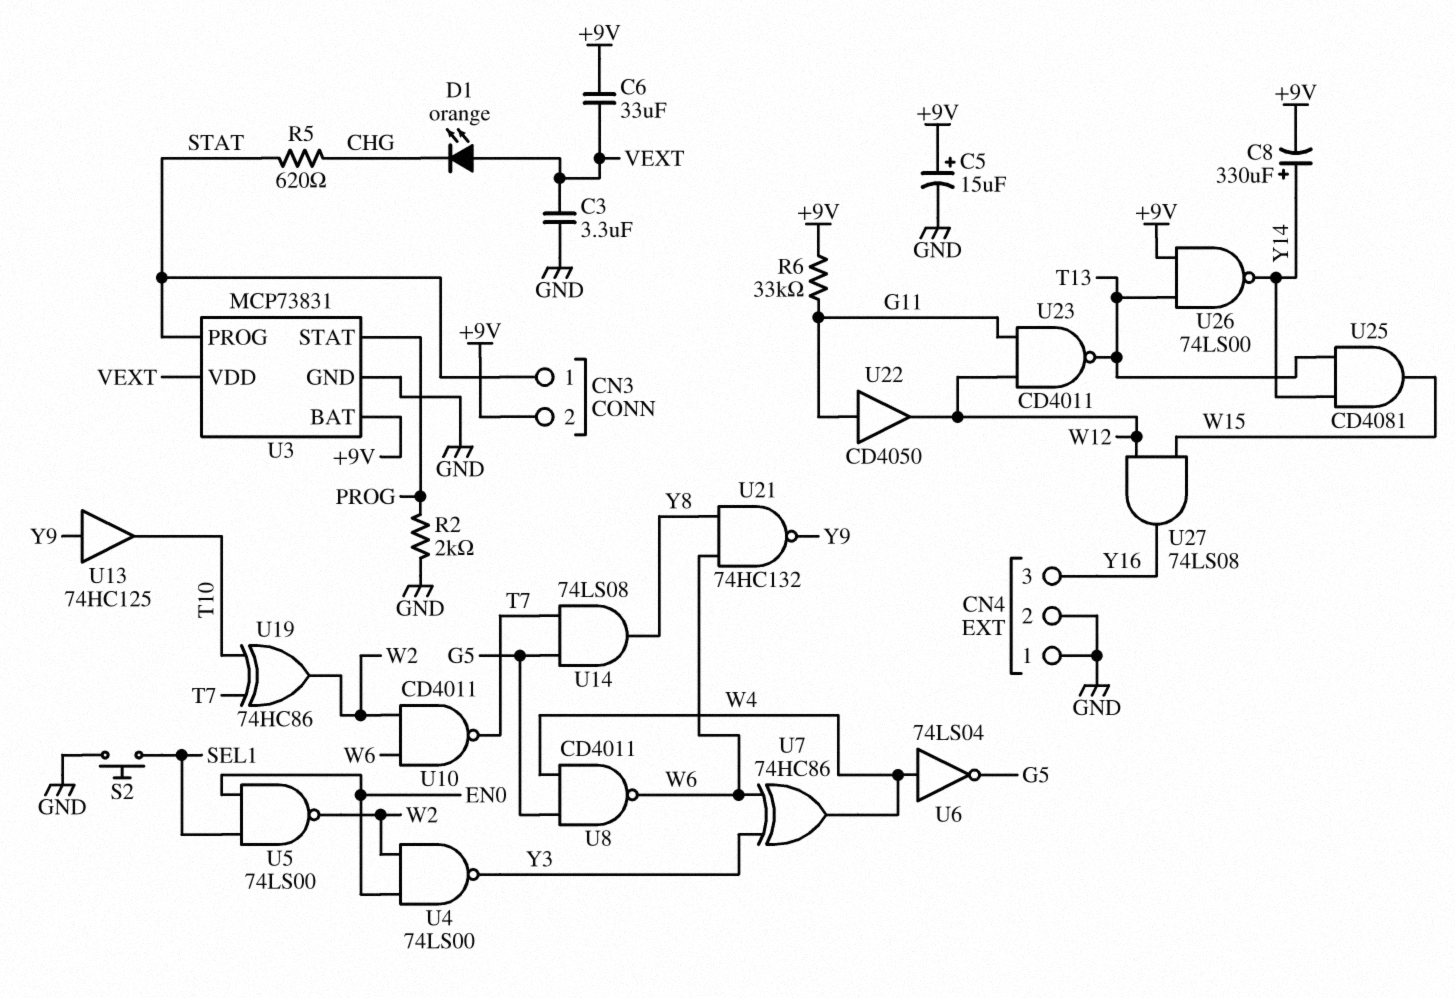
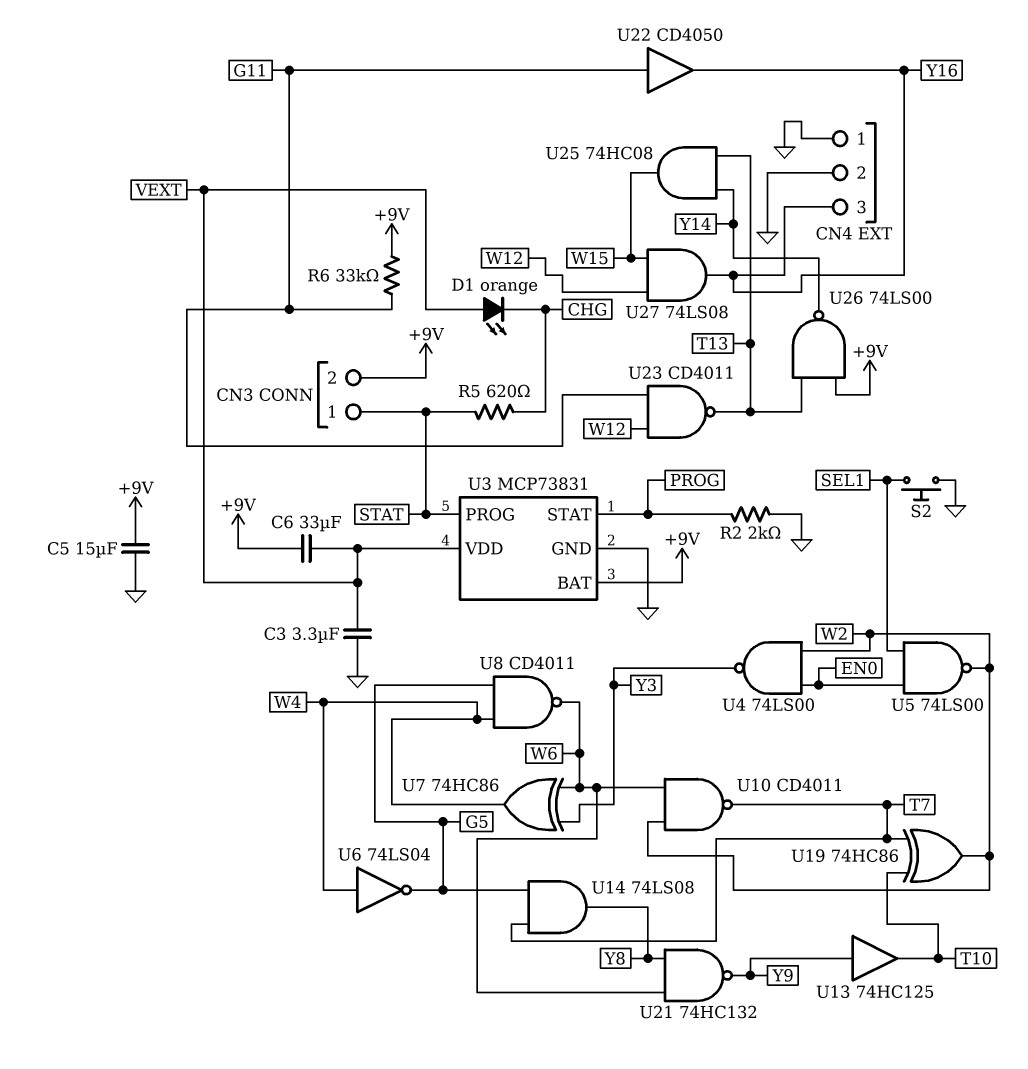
C5: 15uF (plus +9V, minus GND) -> 15uF (+9V, GND)
C8: 330uF (plus Y14, minus +9V) -> none
U22: buffer CD4050 (in G11, out W12) -> buffer CD4050 (in G11, out Y16)
U25: AND CD4081 (in T13, in Y14, out W15) -> AND 74HC08 (in T13, in Y14, out W15)

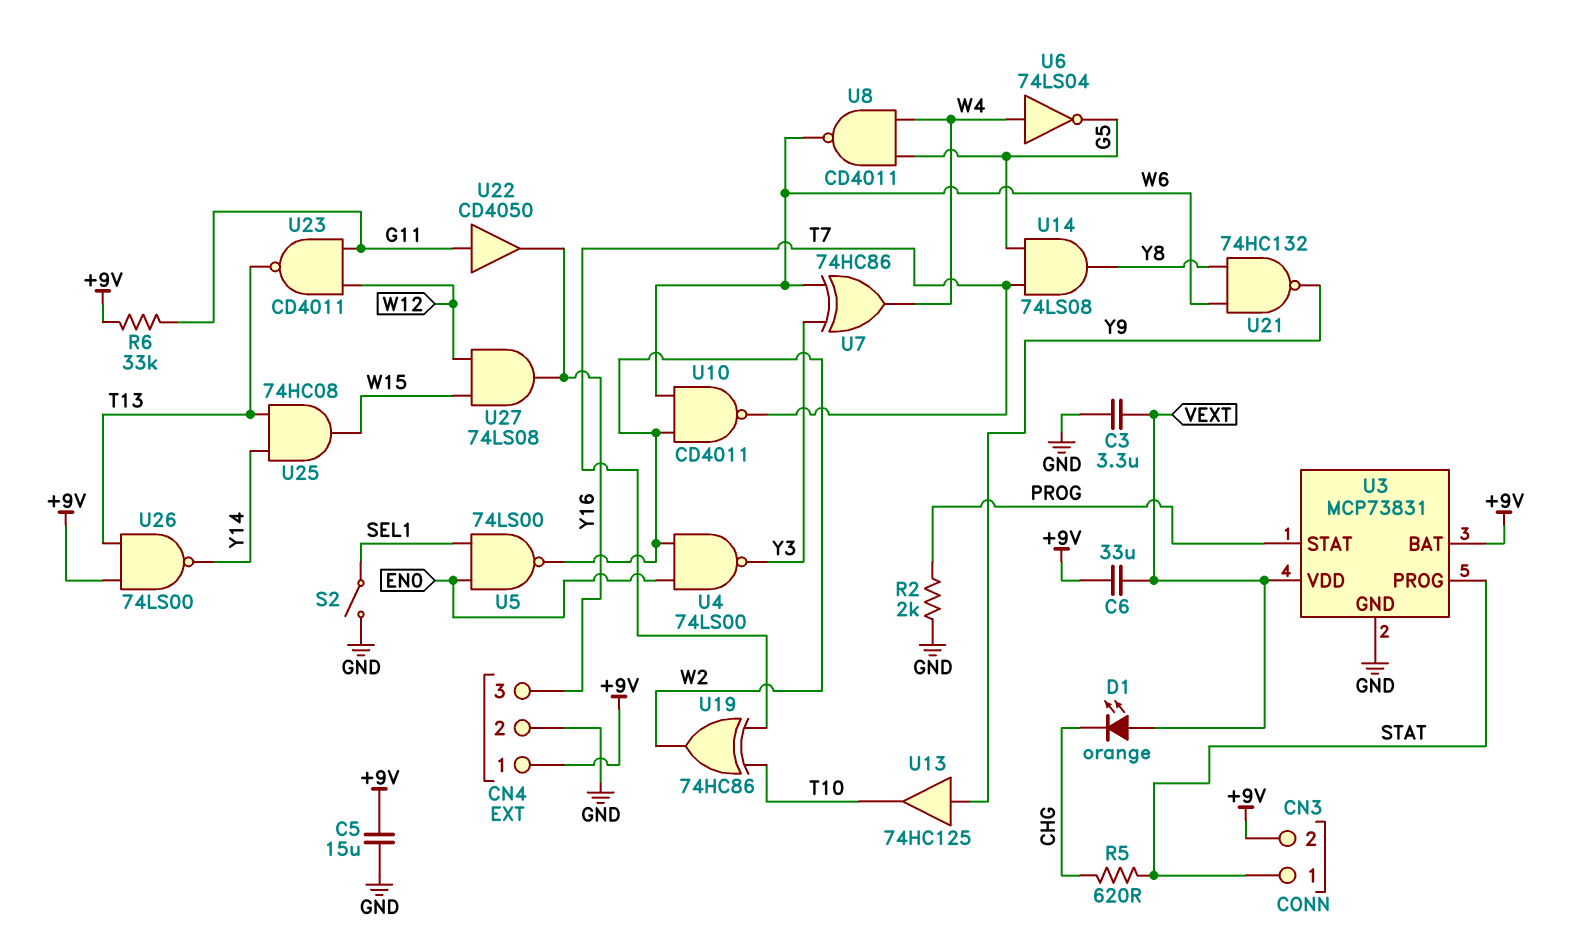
CN4 pin 1: GND -> +9V
S2: button (GND, SEL1) -> switch (GND, SEL1)

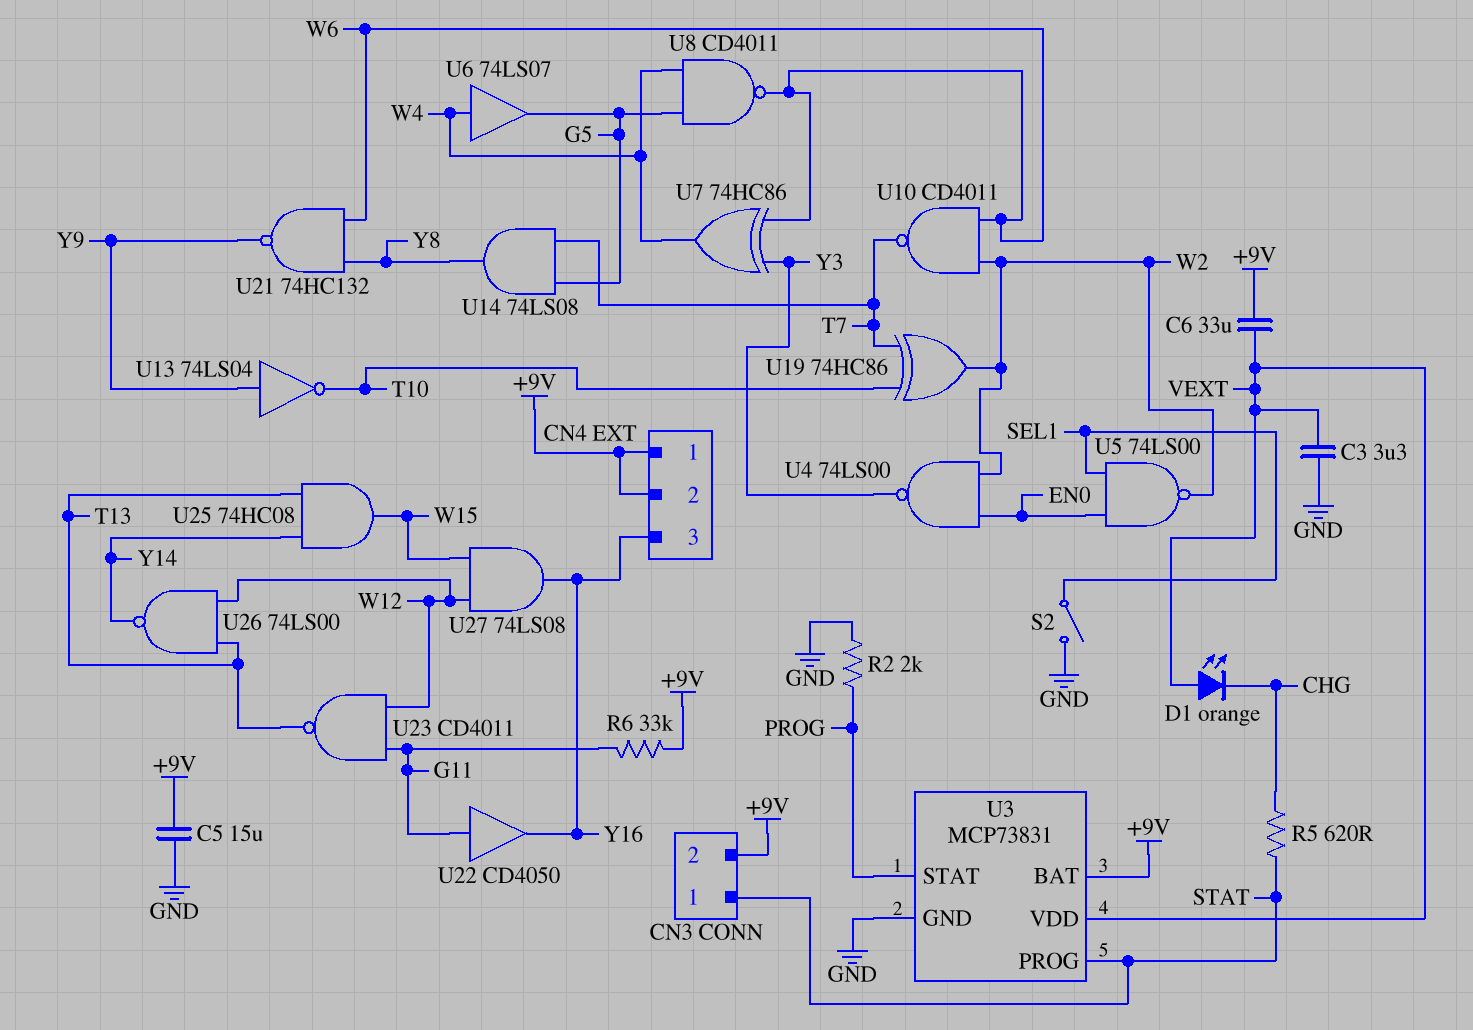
CN4 pin 2: GND -> +9V
U6: NOT 74LS04 (in W4, out G5) -> buffer 74LS07 (in W4, out G5)
U13: buffer 74HC125 (in Y9, out T10) -> NOT 74LS04 (in Y9, out T10)
U26: NAND 74LS00 (in +9V, in T13, out Y14) -> NAND 74LS00 (in T13, in W12, out Y14)

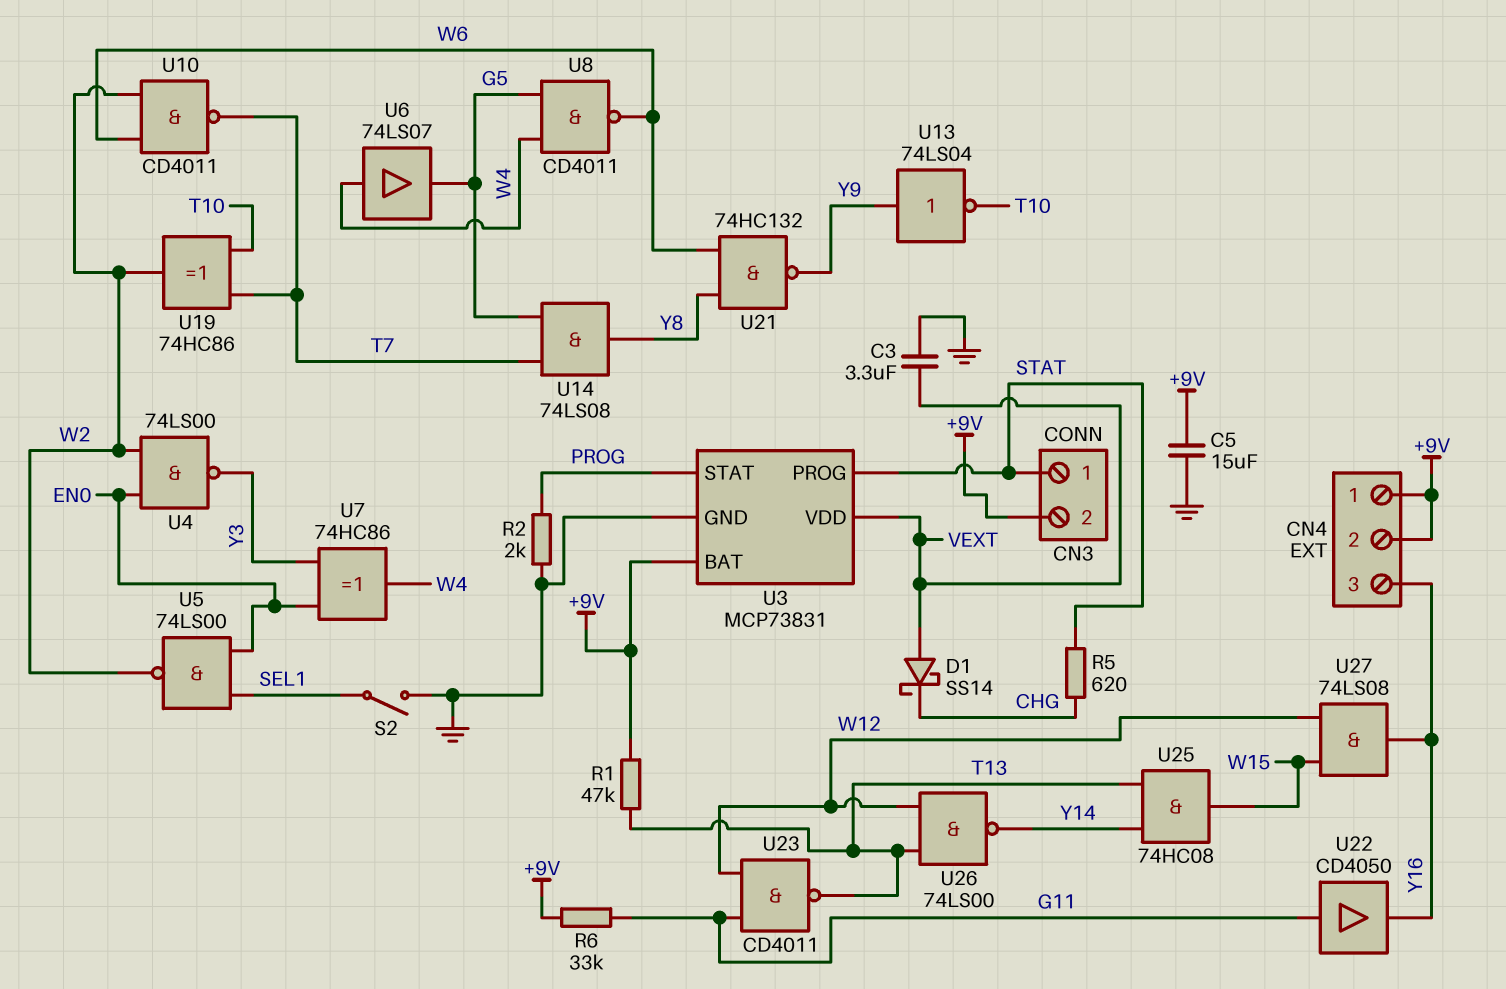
C6: 33uF (+9V, VEXT) -> none
D1: LED orange (A VEXT, K CHG) -> schottky SS14 (A VEXT, K CHG)
R1: none -> 47k (+9V, T13)
U7: XOR 74HC86 (in W6, in Y3, out W4) -> XOR 74HC86 (in EN0, in Y3, out W4)

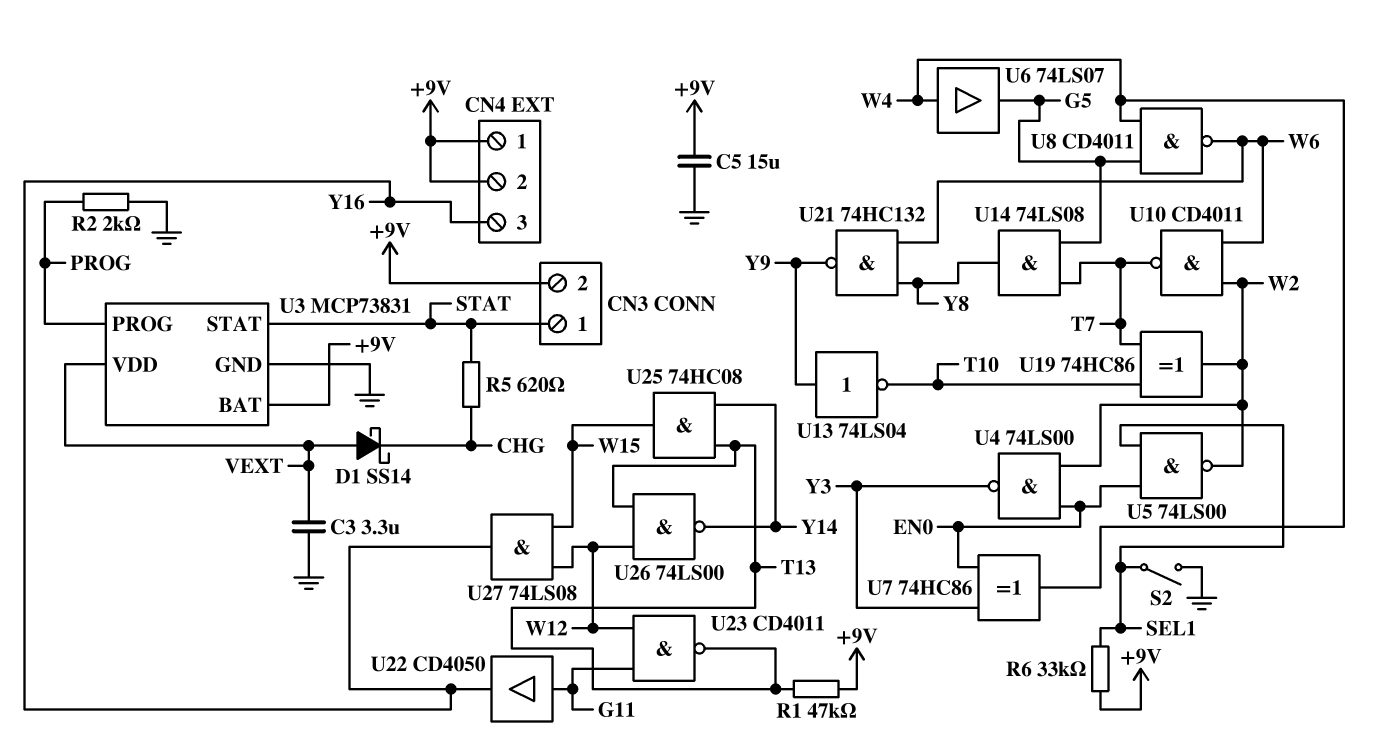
R6: 33k (+9V, G11) -> 33k (+9V, SEL1)
U3 pin PROG: STAT -> PROG
U3 pin STAT: PROG -> STAT

